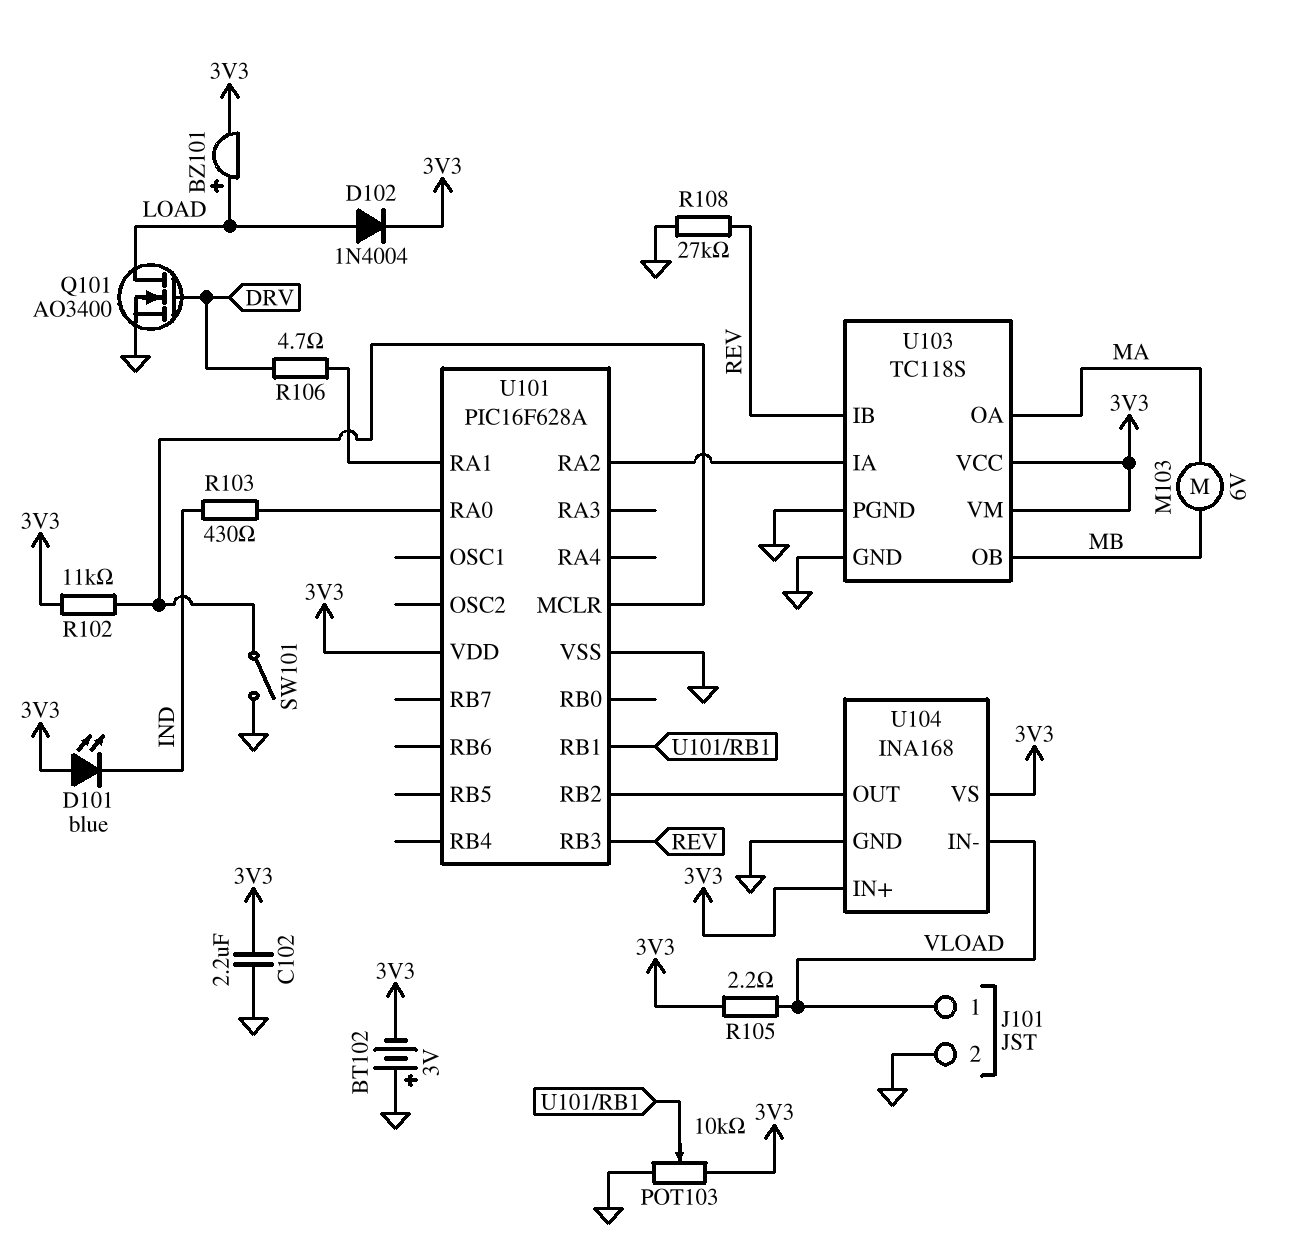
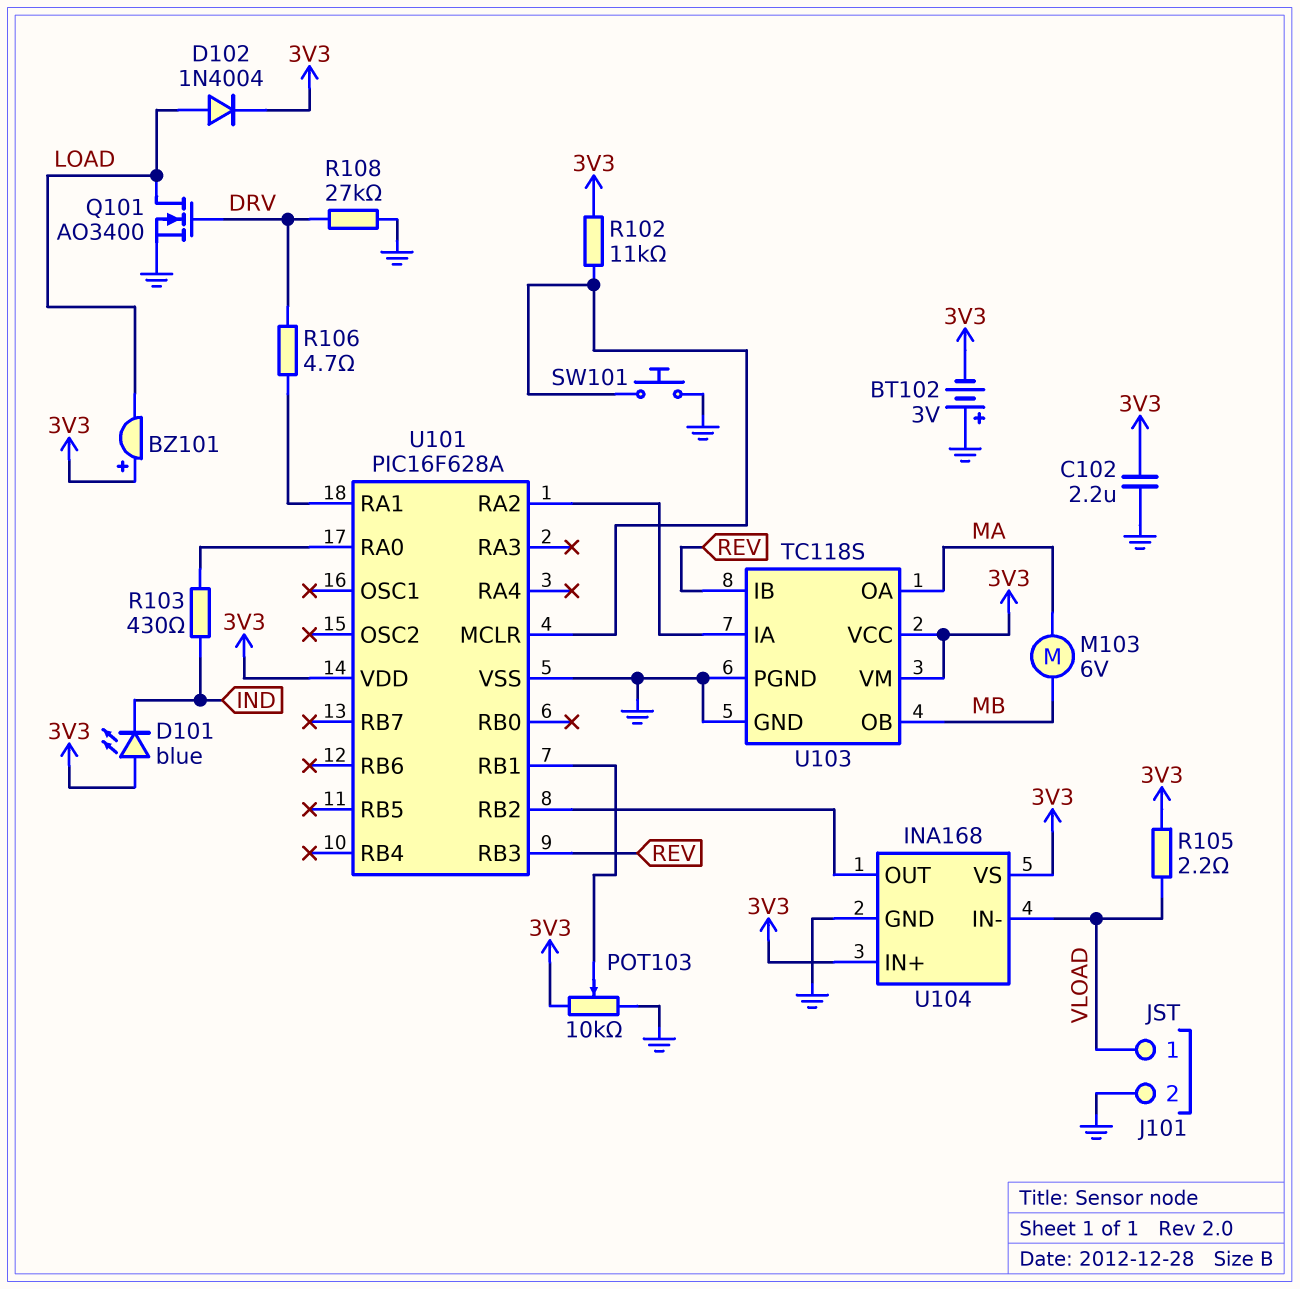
BZ101: buzzer (plus LOAD, minus 3V3) -> buzzer (plus 3V3, minus LOAD)
R108: 27k (GND, REV) -> 27k (DRV, GND)
SW101: switch (GND, U101/MCLR) -> button (GND, U101/MCLR)

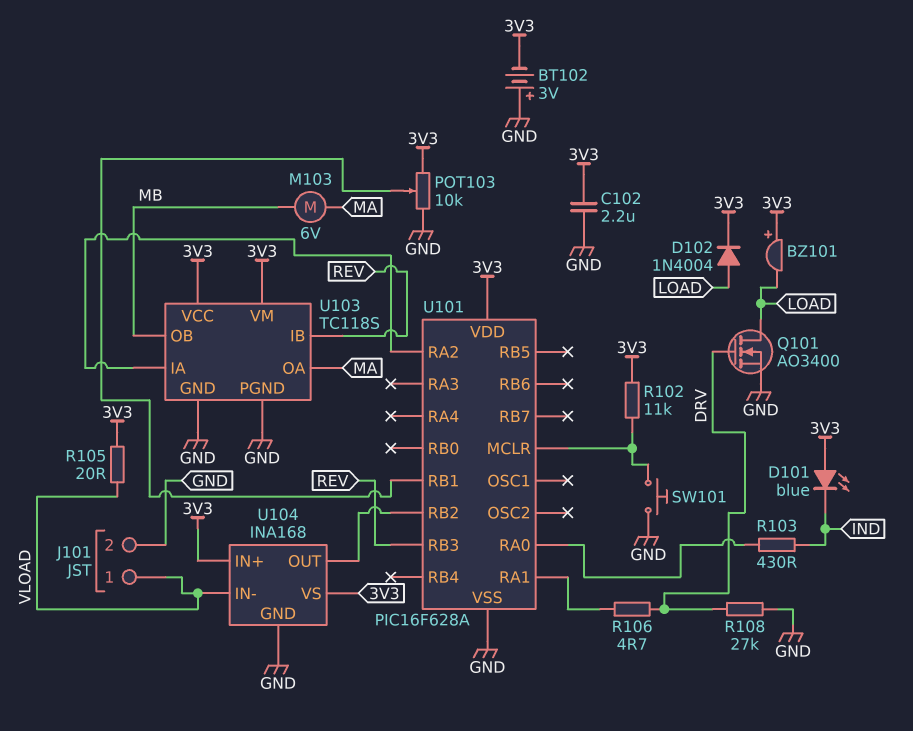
R105: 2.2 (3V3, VLOAD) -> 20 (3V3, VLOAD)

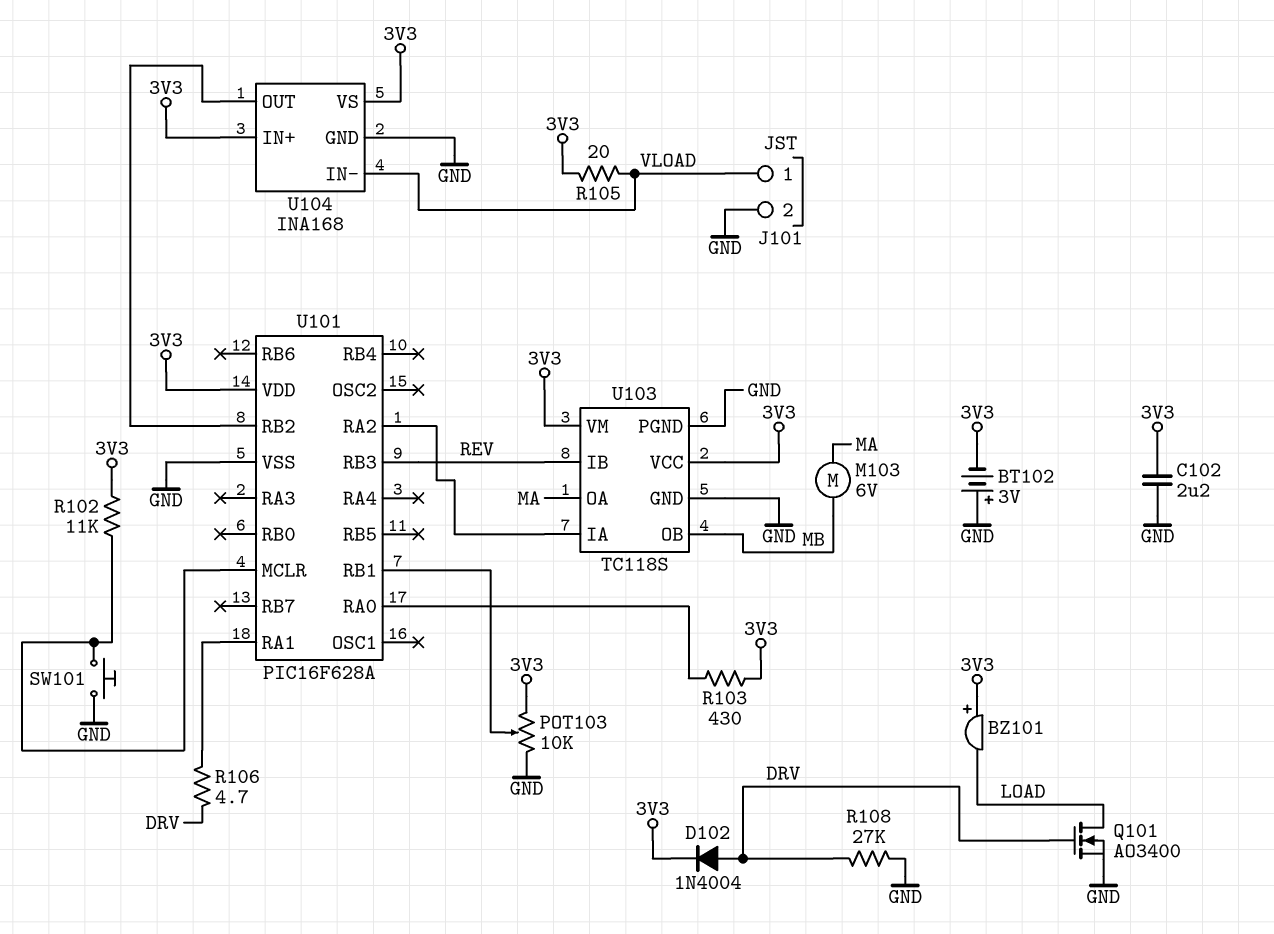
D101: LED blue (A 3V3, K IND) -> none
D102: diode 1N4004 (A LOAD, K 3V3) -> diode 1N4004 (A DRV, K 3V3)
R103: 430 (IND, U101/RA0) -> 430 (3V3, U101/RA0)

